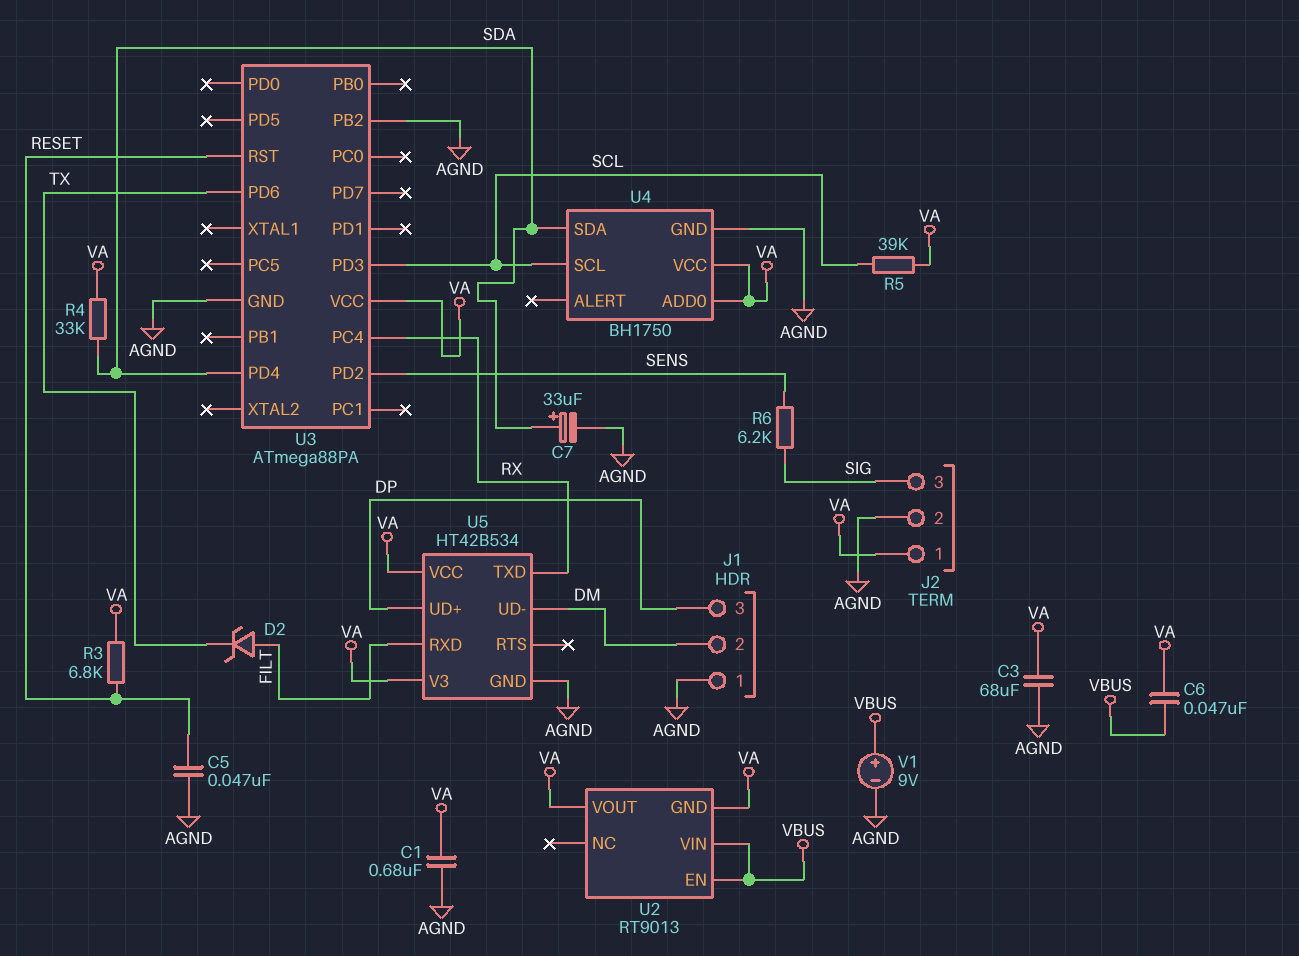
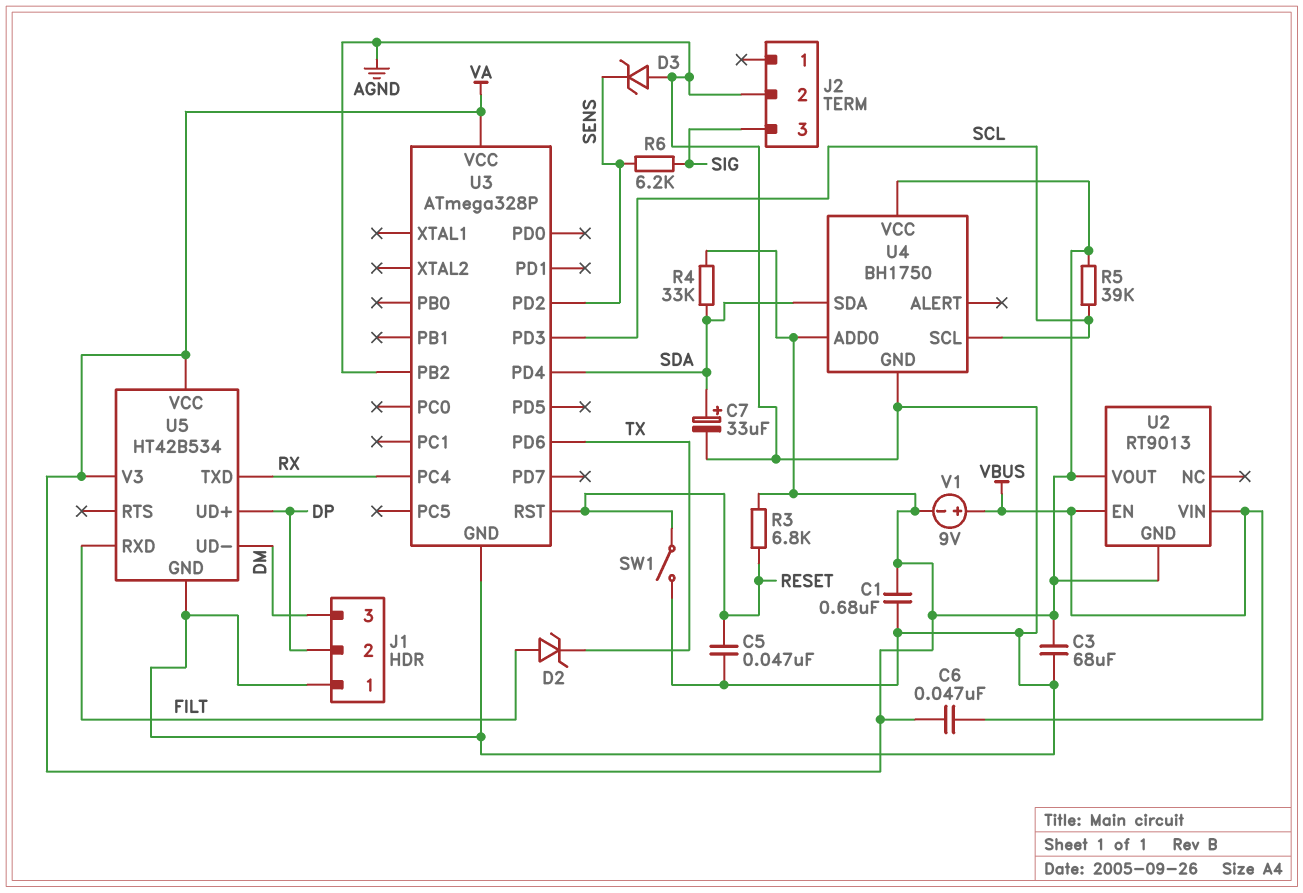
D3: none -> zener (A AGND, K SENS)
J1 pin 2: DM -> DP
J1 pin 3: DP -> DM
J2 pin 1: VA -> none
SW1: none -> switch (AGND, RESET)
U3: ATmega88PA -> ATmega328P
V1: 9V (plus VBUS, minus AGND) -> 9V (plus VBUS, minus VA)

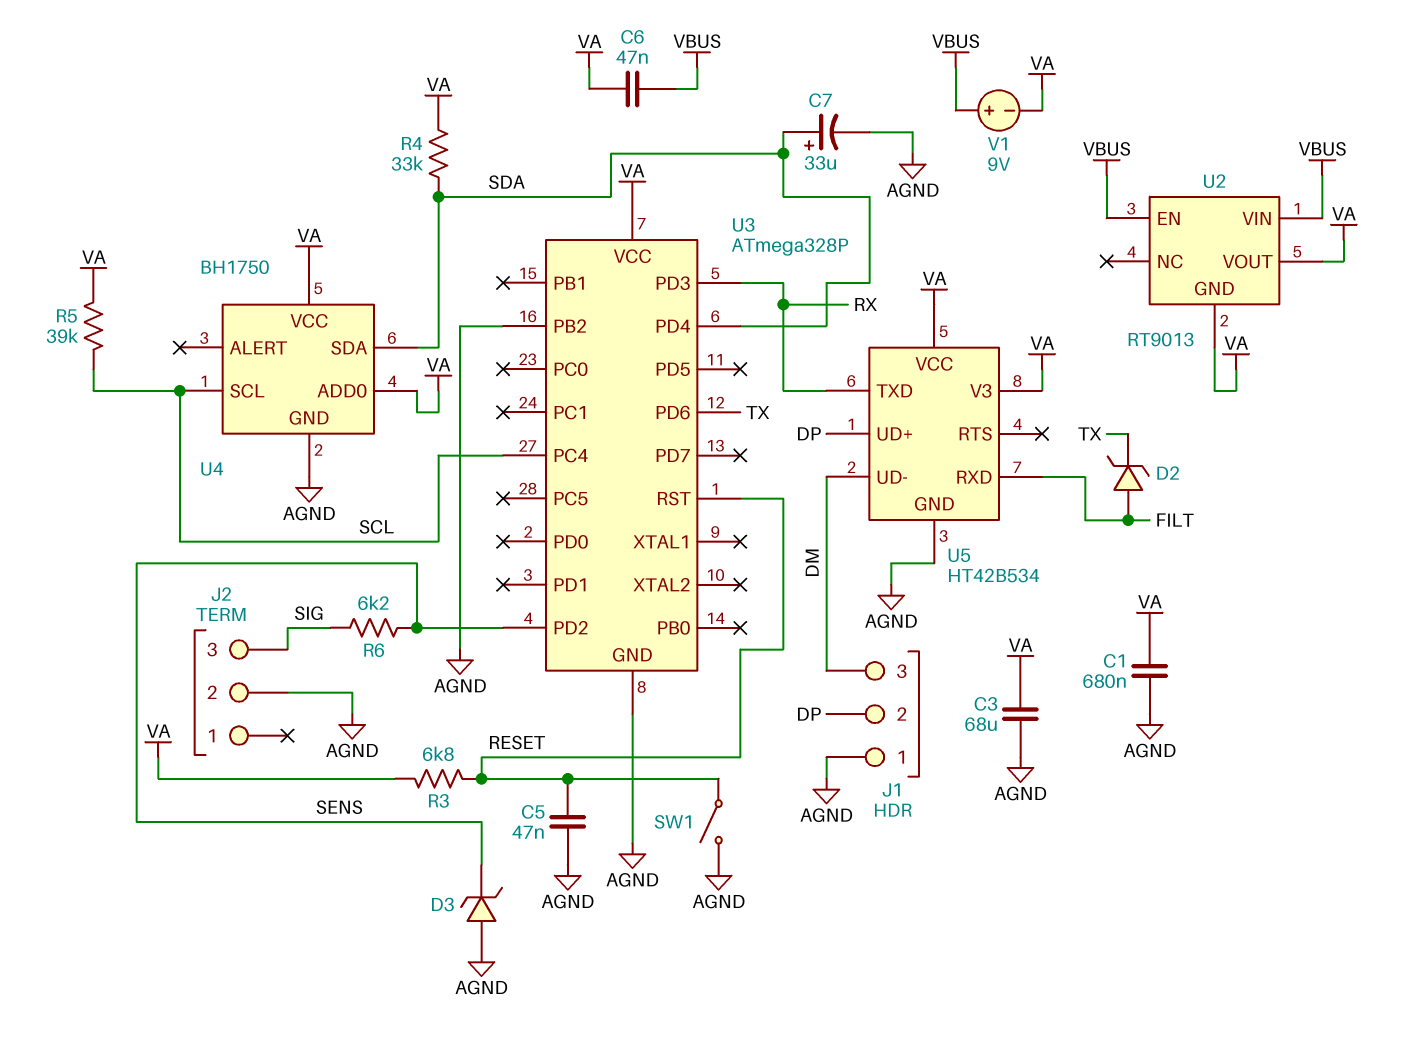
U3 pin PC4: RX -> SCL
U3 pin PD3: SCL -> RX

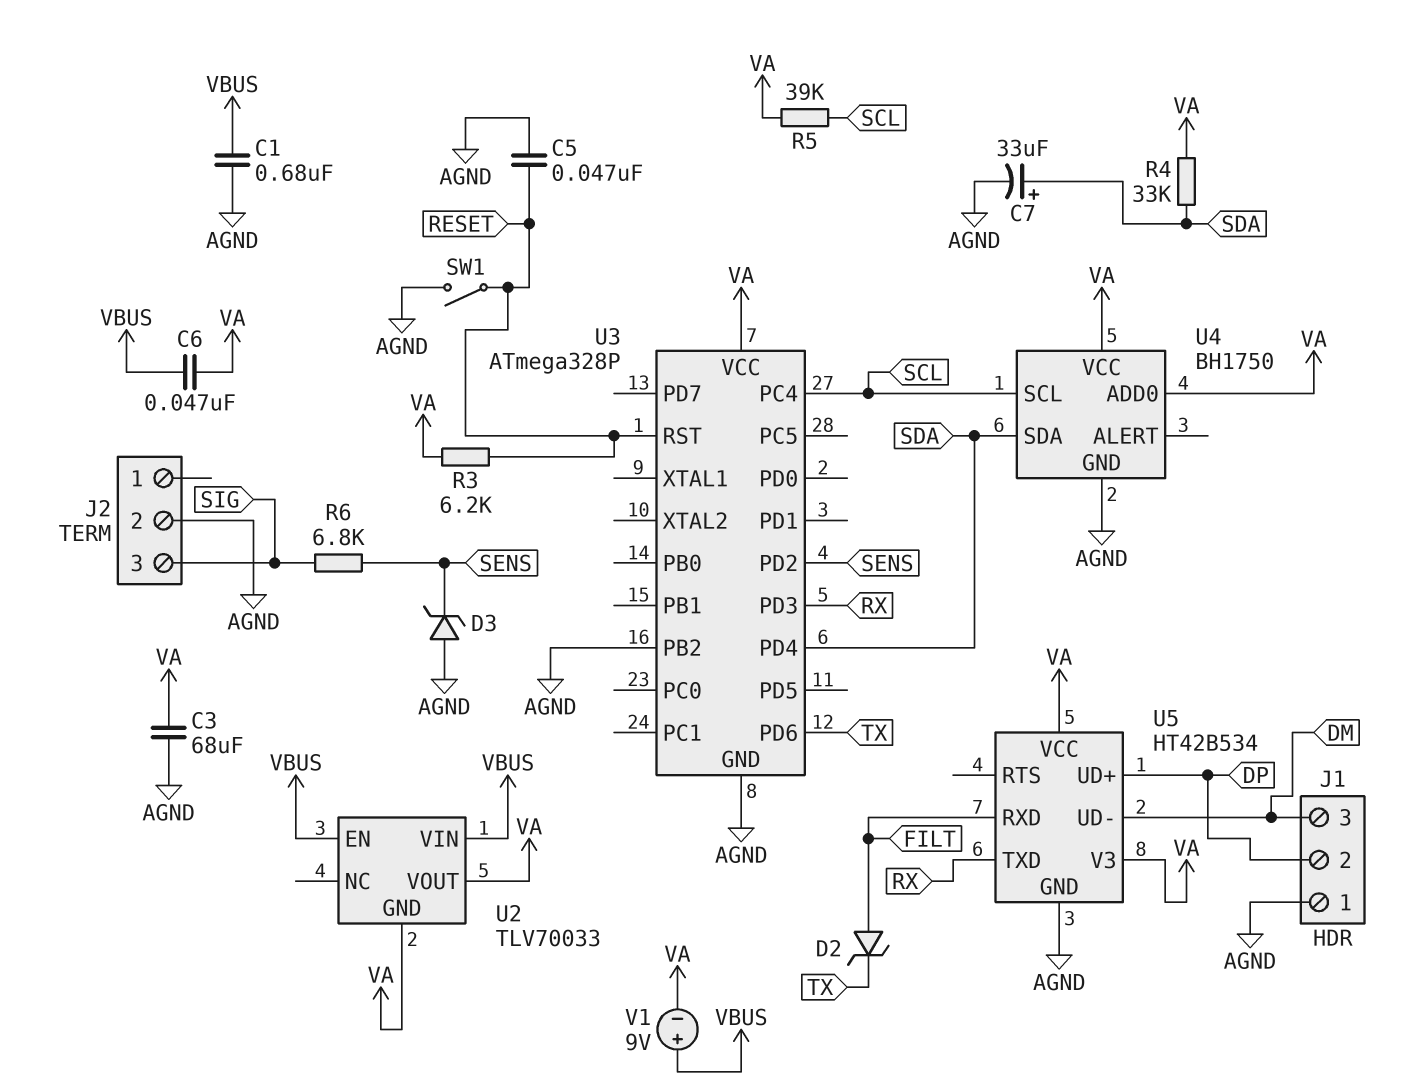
C1: 680nF (AGND, VA) -> 680nF (AGND, VBUS)
R3: 6.8k (RESET, VA) -> 6.2k (RESET, VA)
R6: 6.2k (SENS, SIG) -> 6.8k (SENS, SIG)
U2: RT9013 -> TLV70033

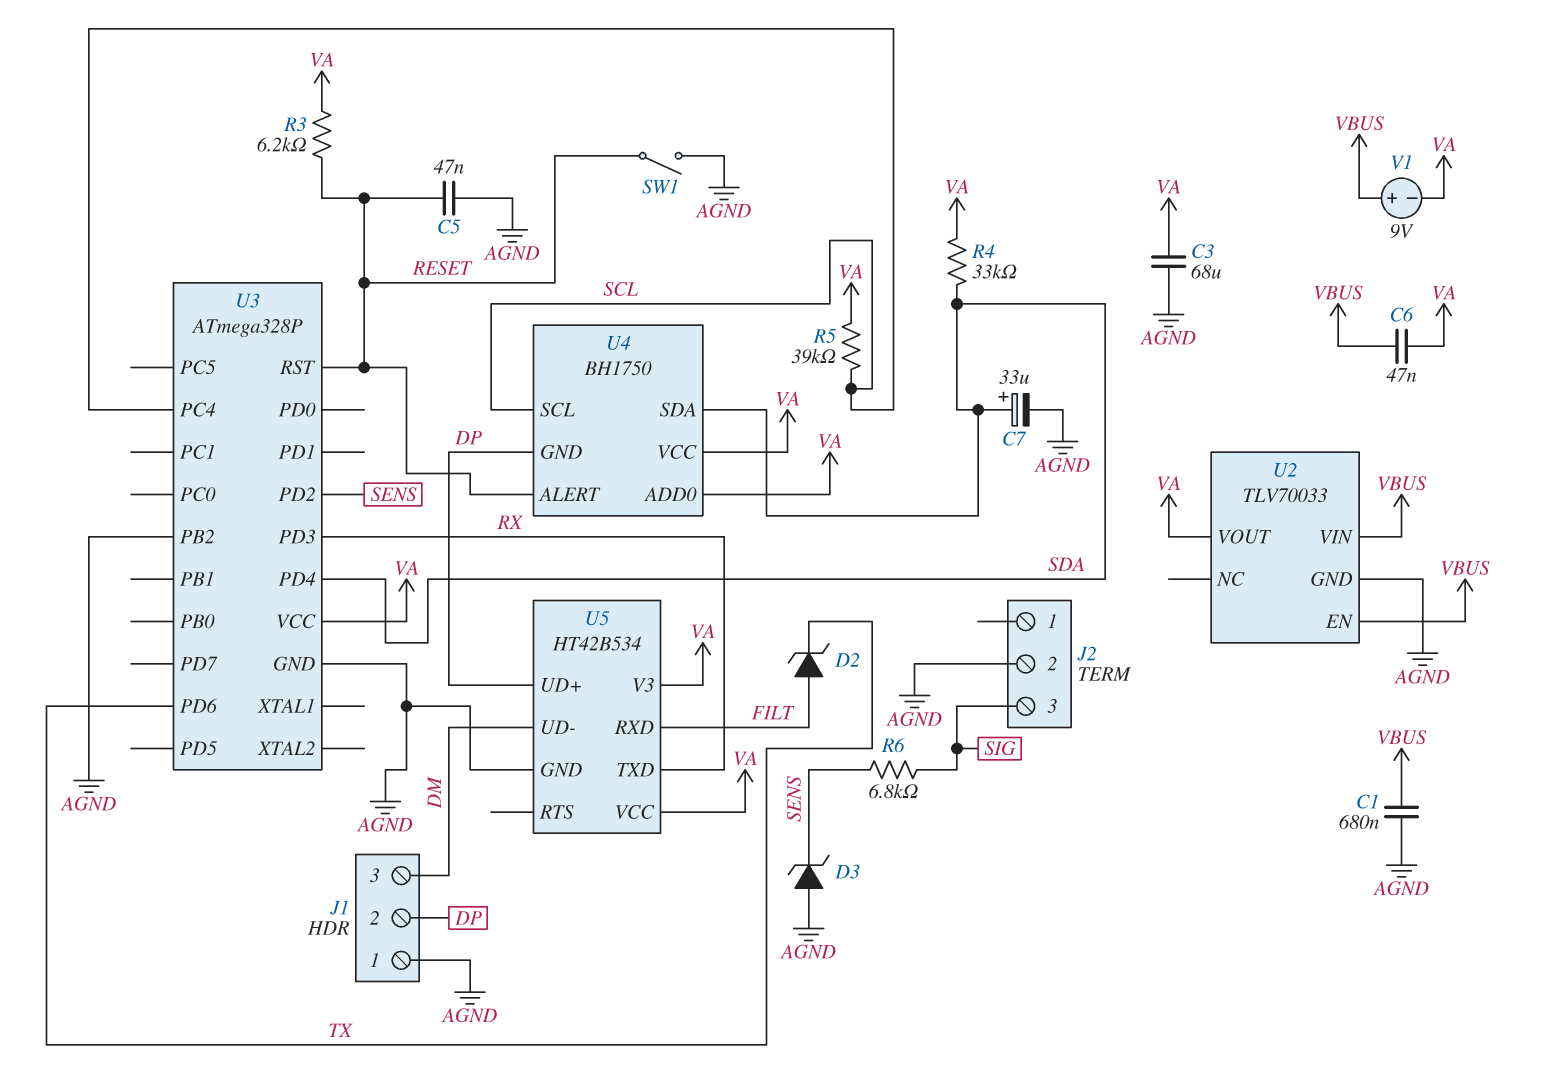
U2 pin GND: VA -> AGND
U4 pin ALERT: none -> RESET
U4 pin GND: AGND -> DP

